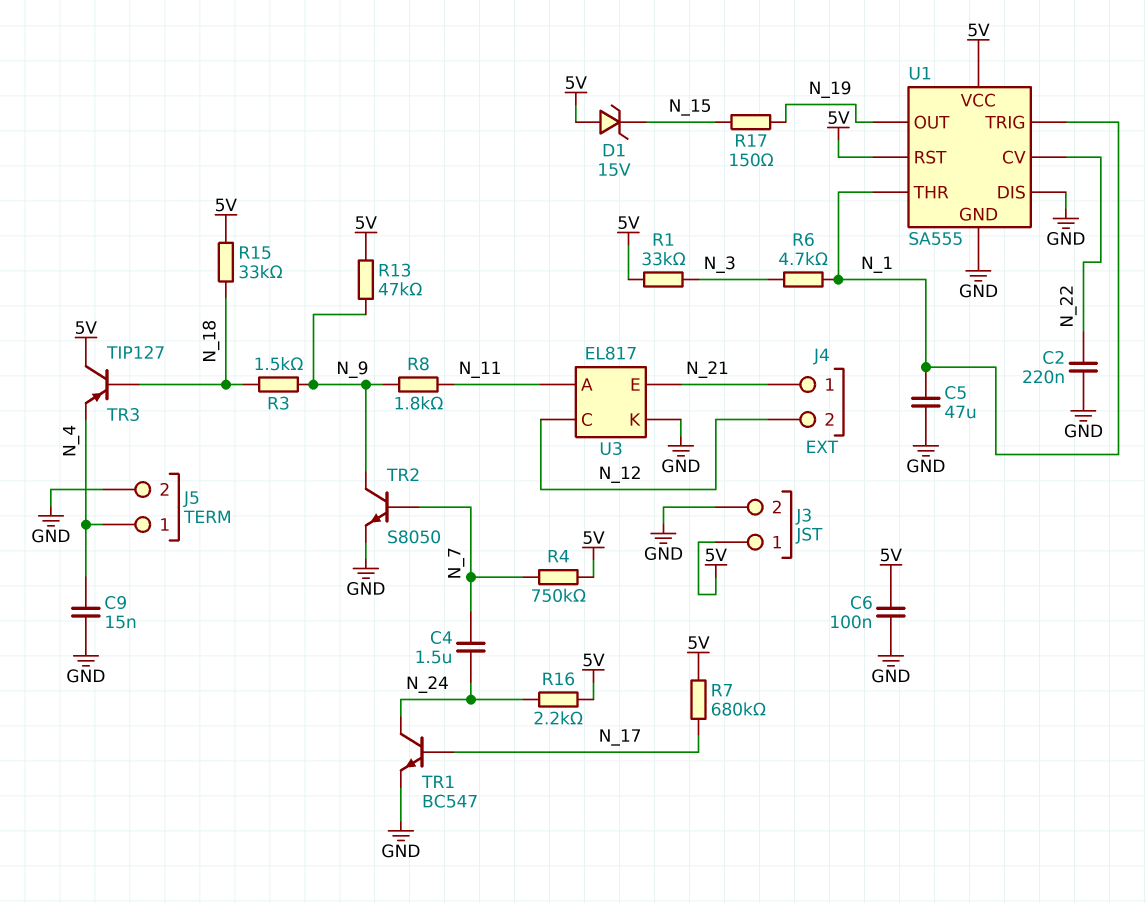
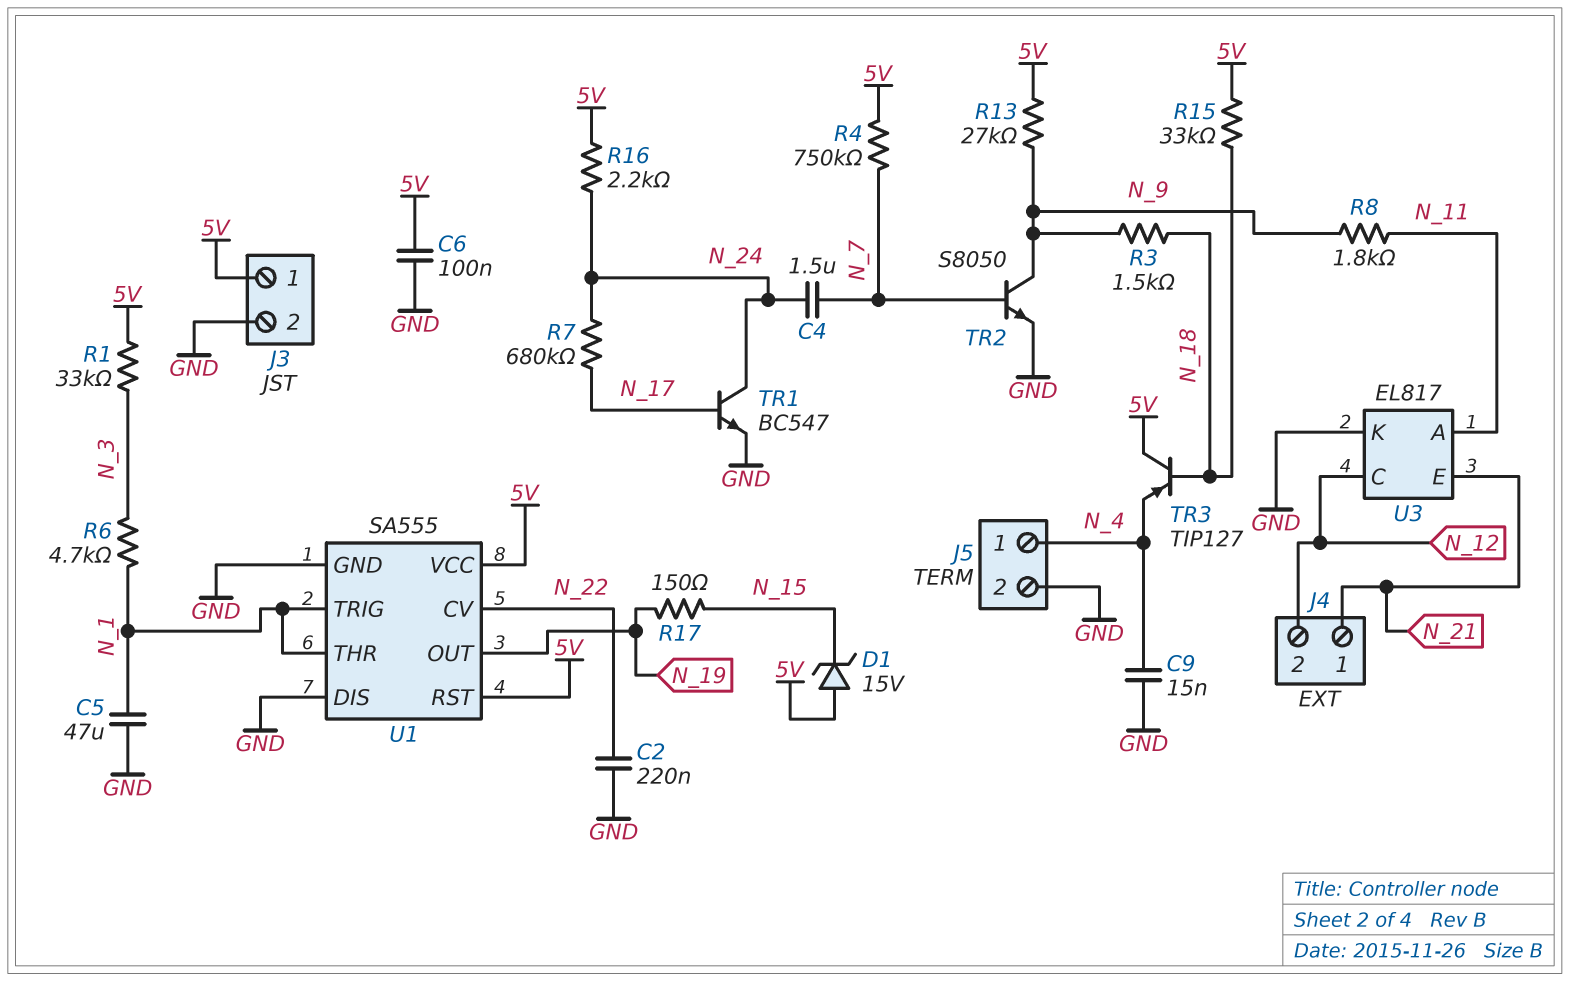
R7: 680k (5V, N_17) -> 680k (N_17, N_24)
R13: 47k (5V, N_9) -> 27k (5V, N_9)

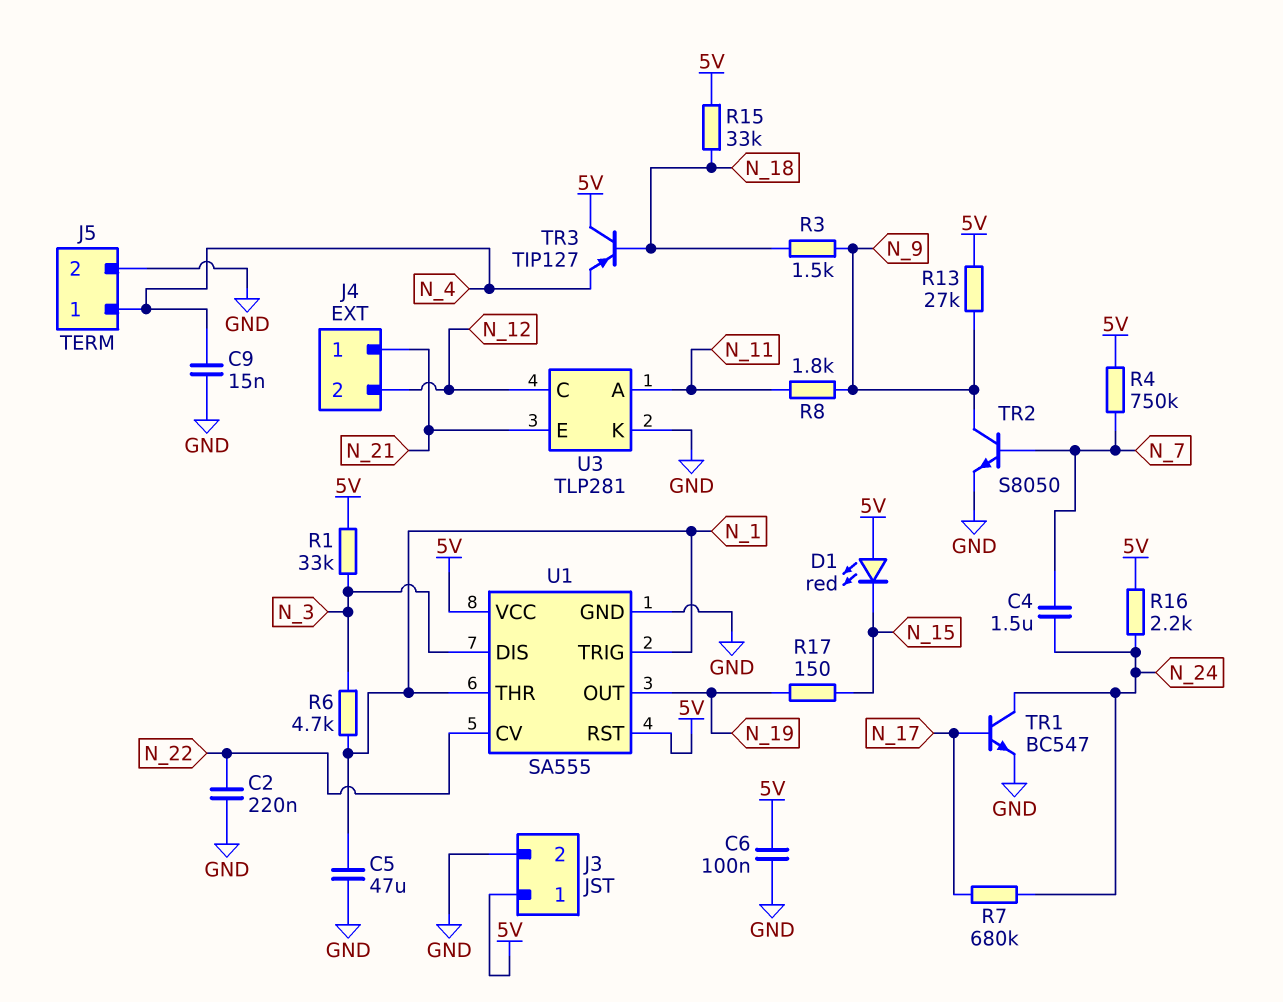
D1: zener 15V (A 5V, K N_15) -> LED red (A 5V, K N_15)
U1 pin DIS: GND -> N_3
U3: EL817 -> TLP281

